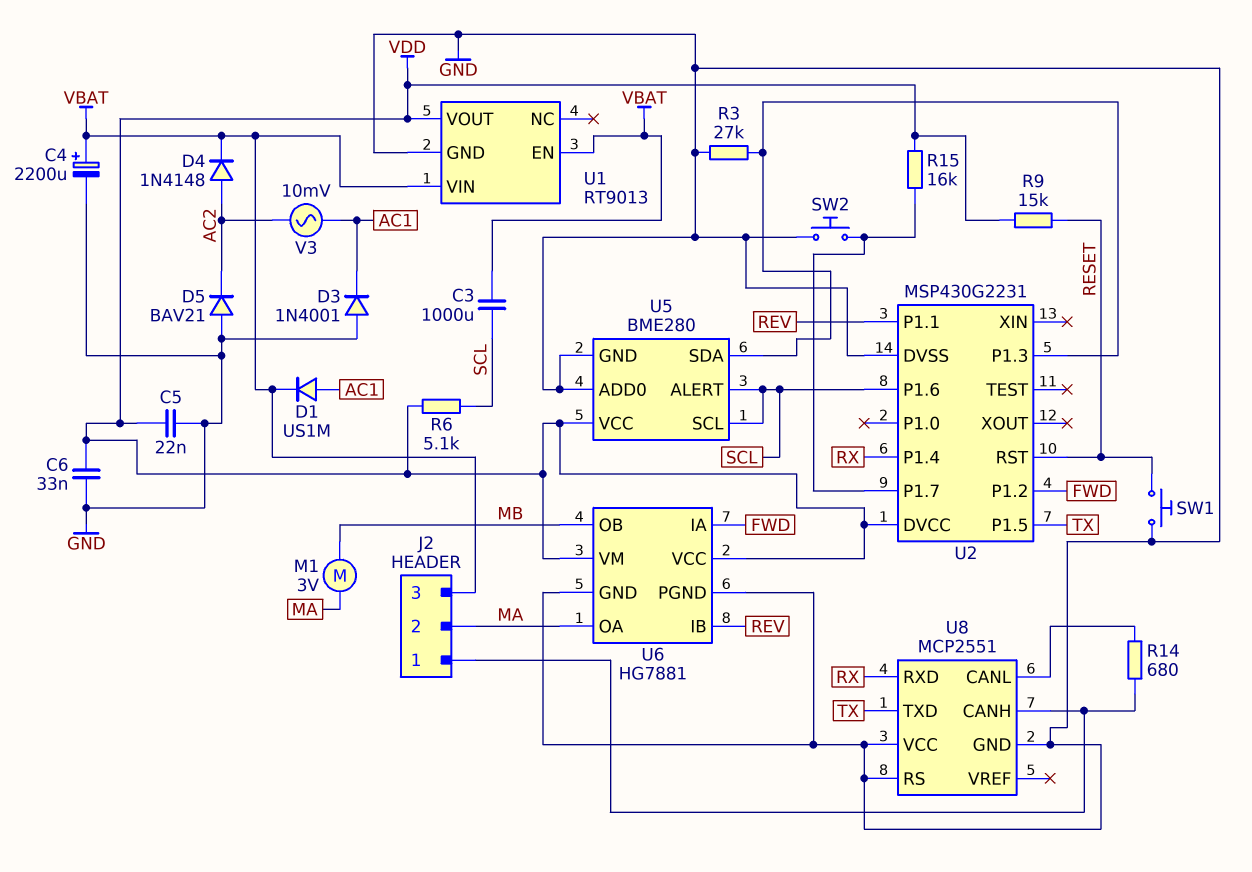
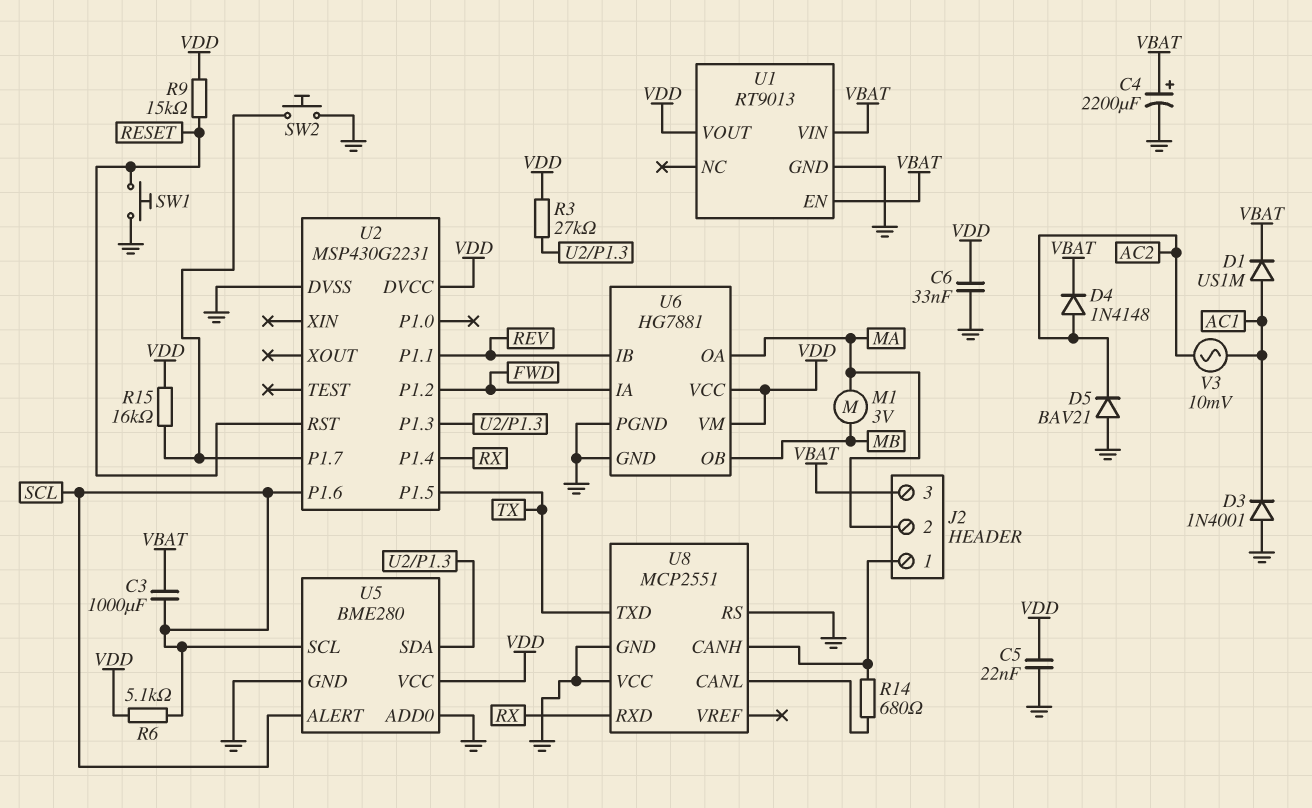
R3: 27k (GND, U2/P1.3) -> 27k (U2/P1.3, VDD)

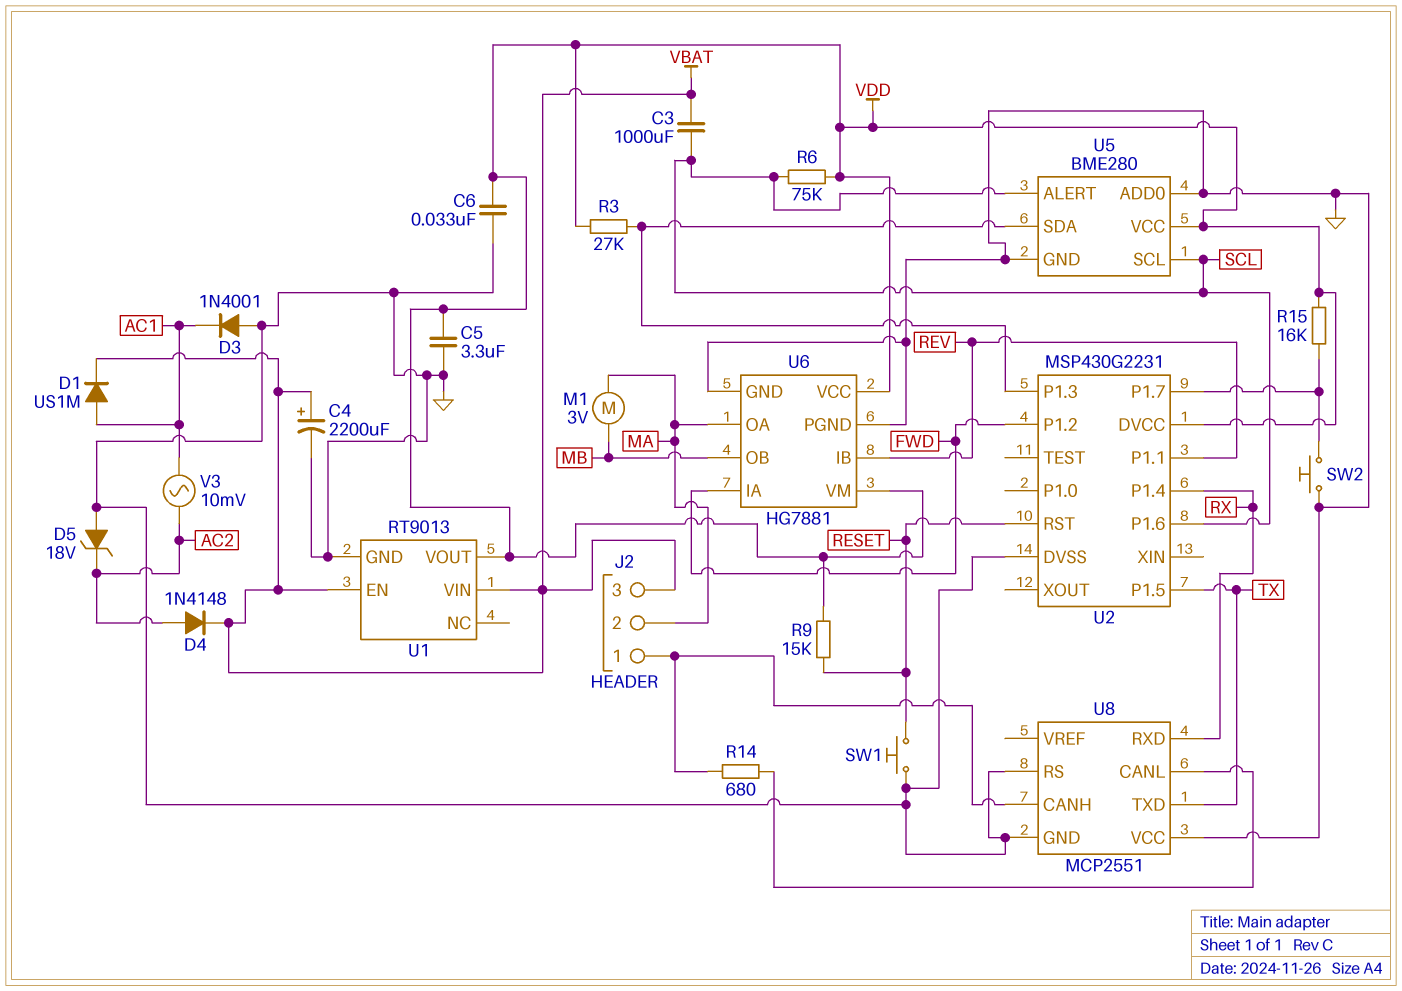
C5: 22nF (GND, VDD) -> 3.3uF (GND, VDD)
D5: diode BAV21 (A GND, K AC2) -> zener 18V (A GND, K AC2)
R6: 5.1k (SCL, VDD) -> 75k (SCL, VDD)

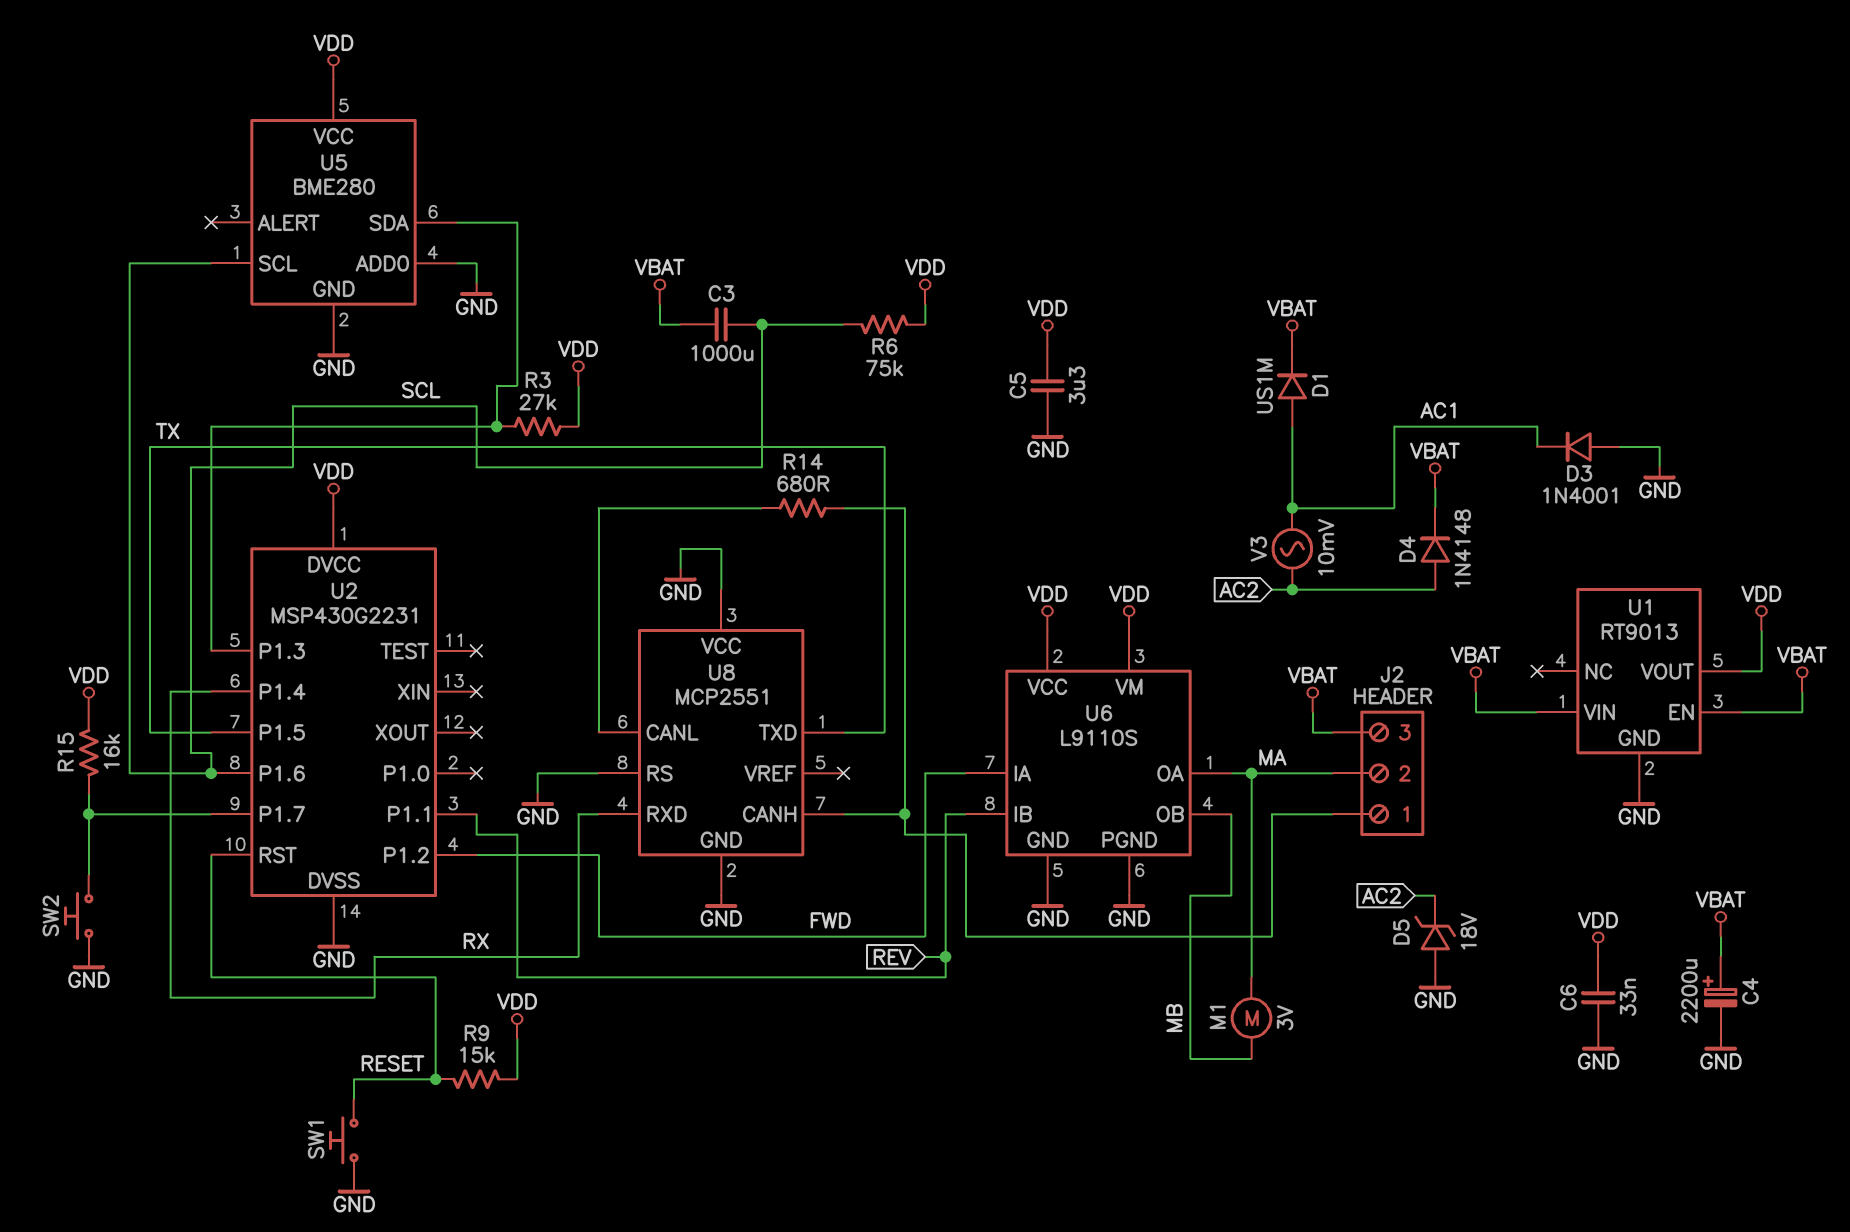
U5 pin ALERT: SCL -> none
U6: HG7881 -> L9110S

